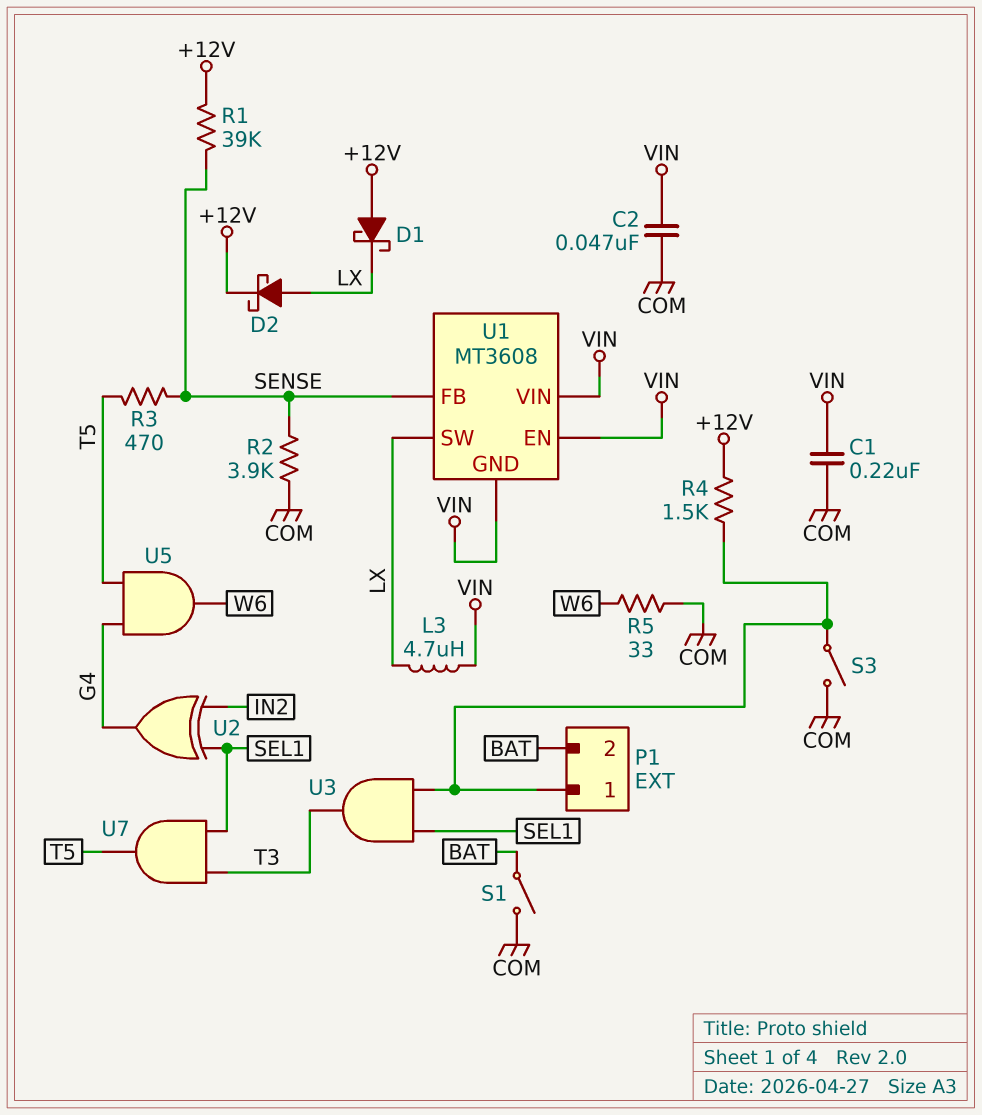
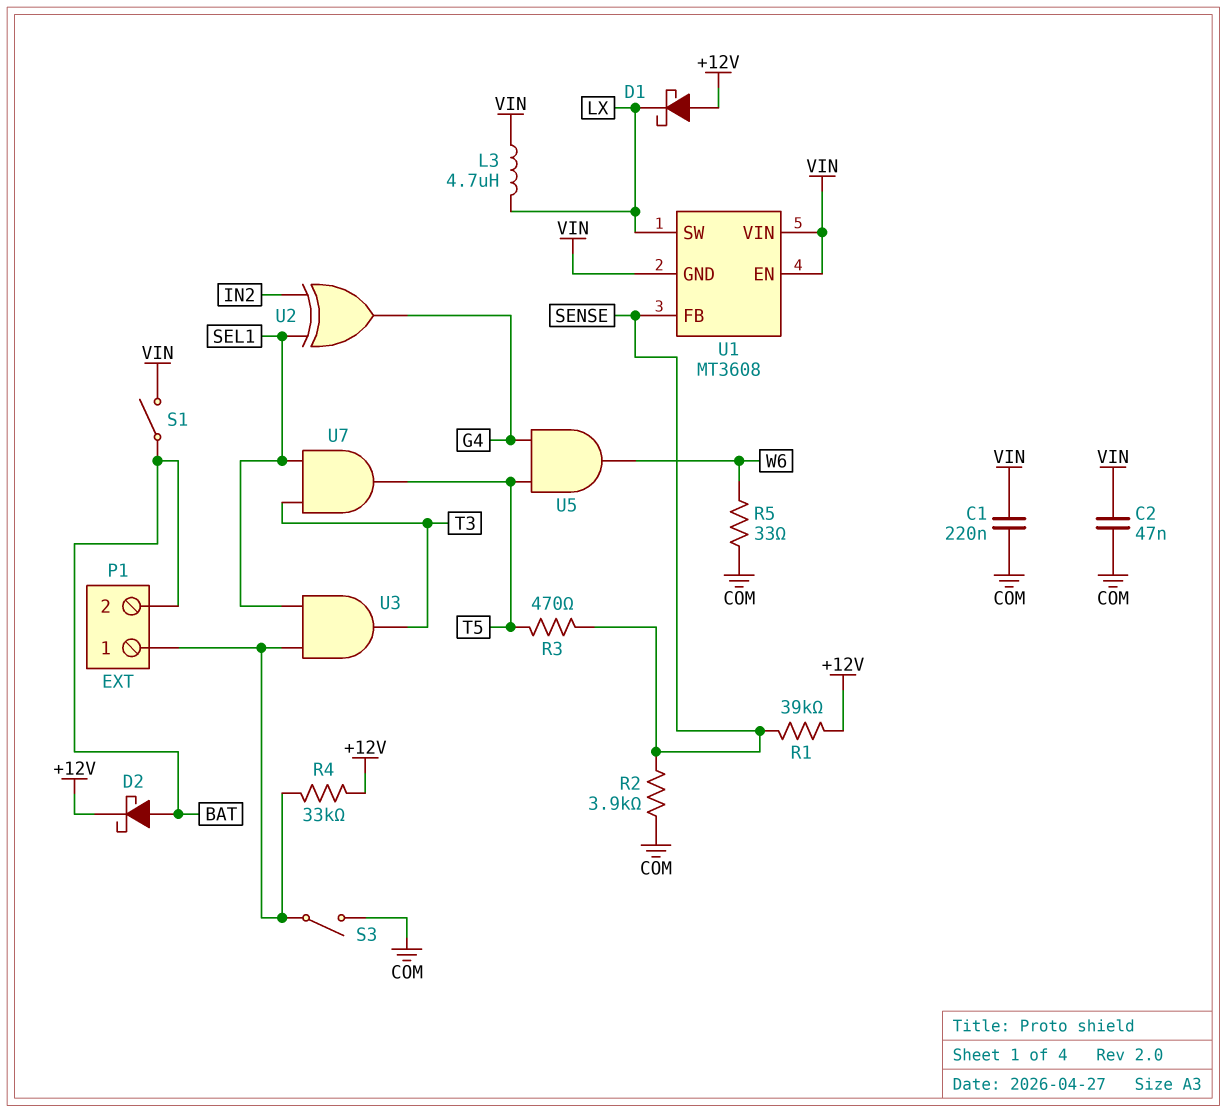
D2: schottky (A LX, K +12V) -> schottky (A BAT, K +12V)
R4: 1.5k (+12V, P1/1) -> 33k (+12V, P1/1)
S1: switch (BAT, COM) -> switch (BAT, VIN)

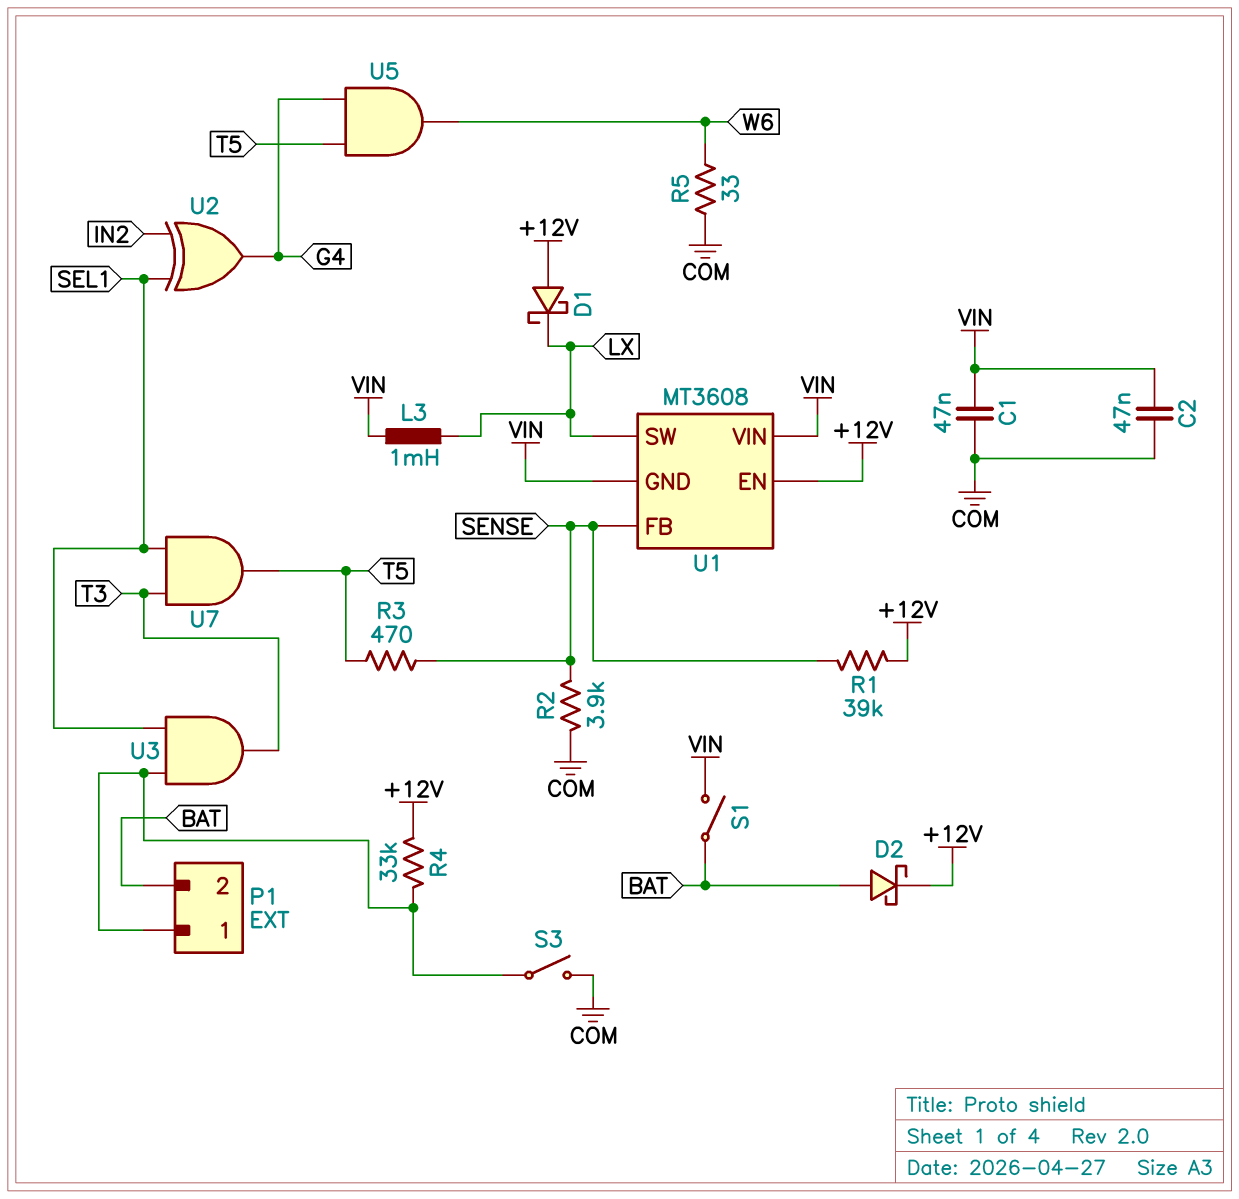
C1: 220nF (COM, VIN) -> 47nF (COM, VIN)
L3: 4.7uH (LX, VIN) -> 1mH (LX, VIN)
U1 pin EN: VIN -> +12V

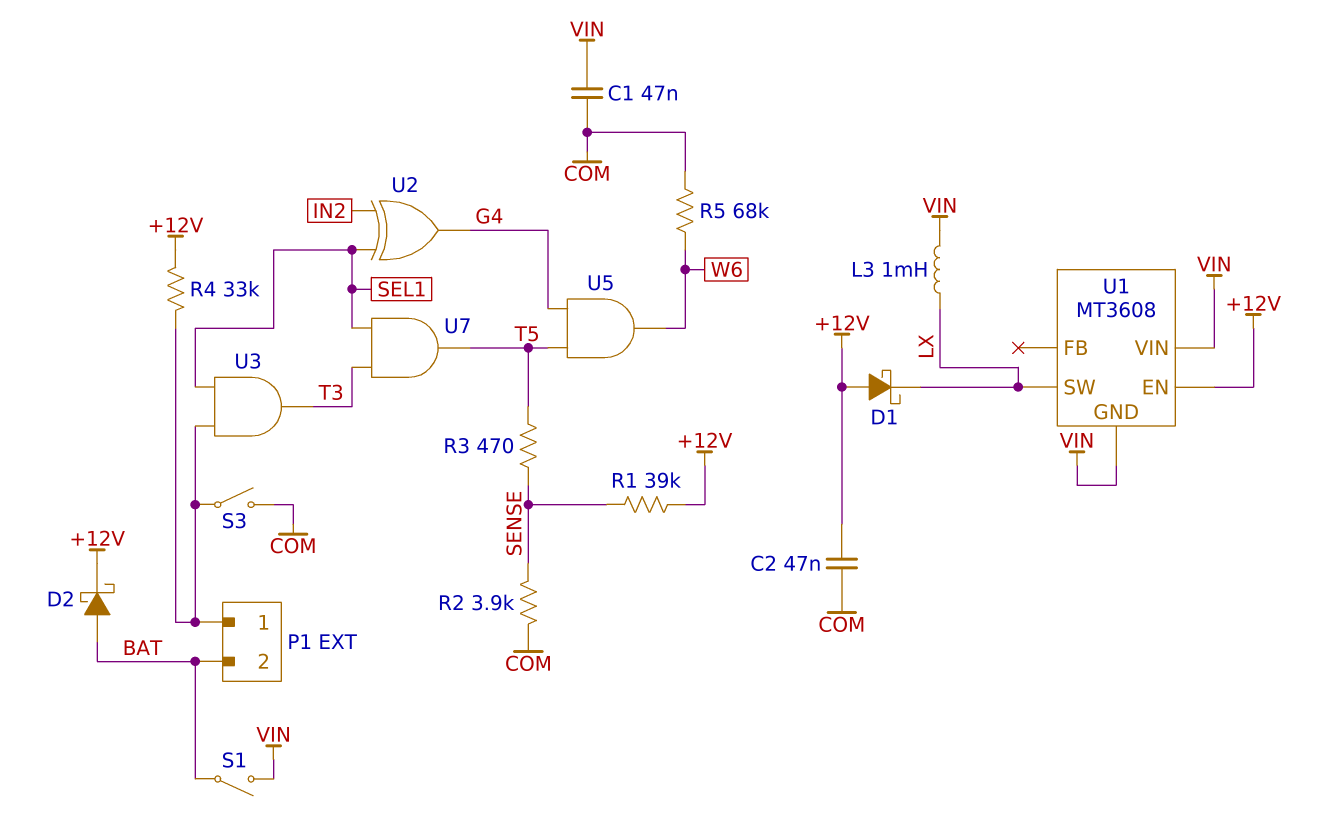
C2: 47nF (COM, VIN) -> 47nF (+12V, COM)
R5: 33 (COM, W6) -> 68k (COM, W6)
U1 pin FB: SENSE -> none

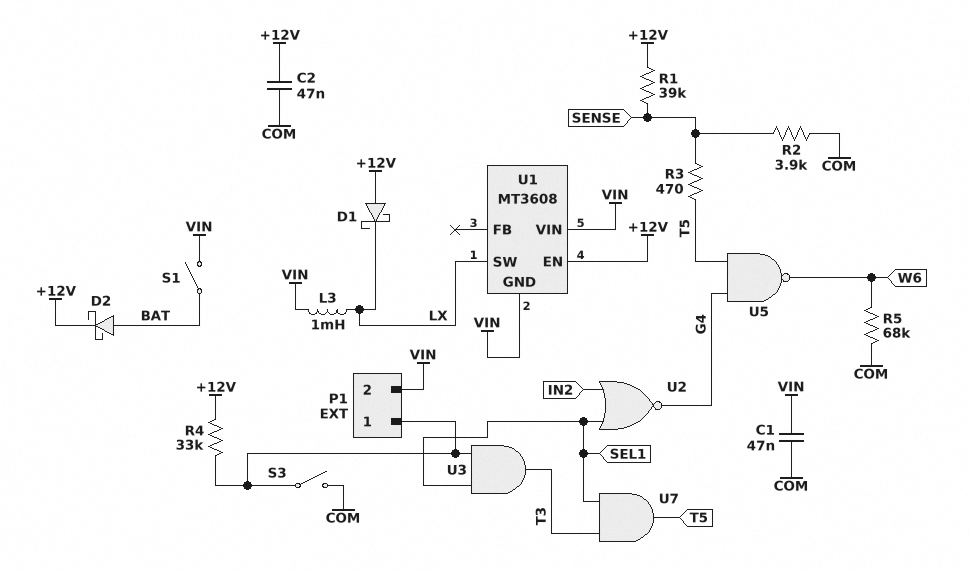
P1 pin 2: BAT -> VIN
U2: XOR (in IN2, in SEL1, out G4) -> NOR (in IN2, in SEL1, out G4)
U5: AND (in G4, in T5, out W6) -> NAND (in G4, in T5, out W6)

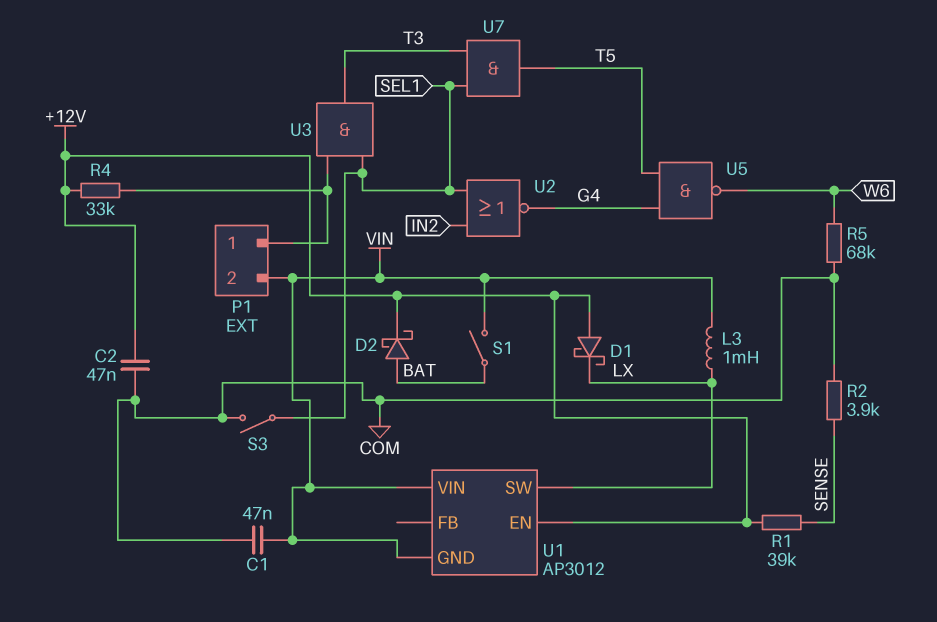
R3: 470 (SENSE, T5) -> none
S3: switch (COM, P1/1) -> switch (COM, SEL1)
U1: MT3608 -> AP3012

